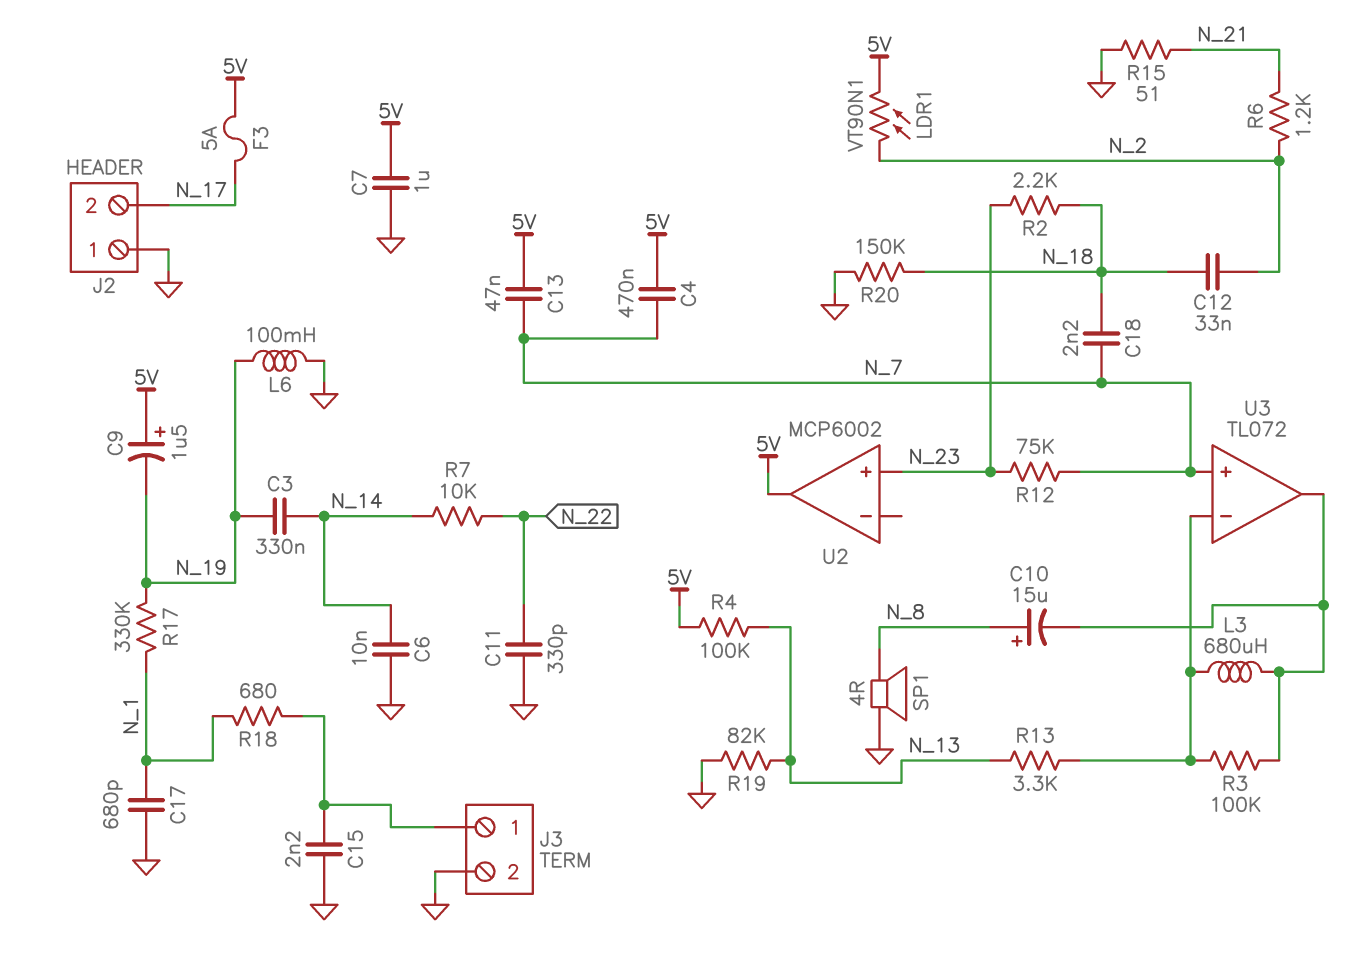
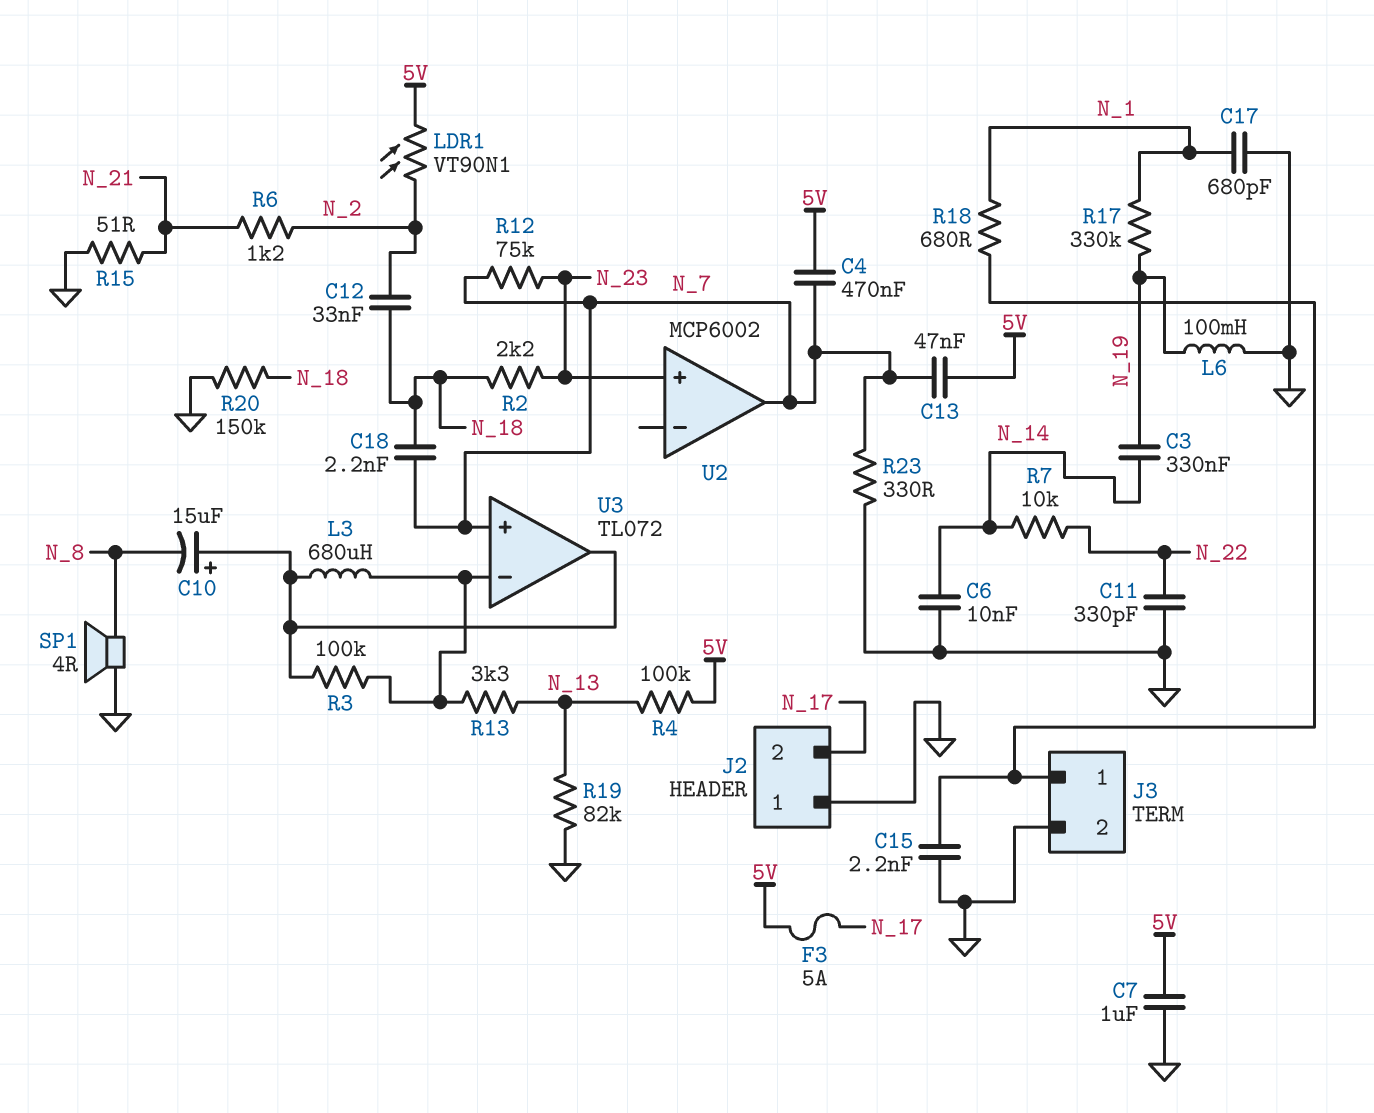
C9: 1.5uF (plus 5V, minus N_19) -> none
C10: 15uF (plus N_8, minus U3/out) -> 15uF (plus U3/out, minus N_8)
R23: none -> 330 (GND, N_7)
U2 pin out: 5V -> N_7

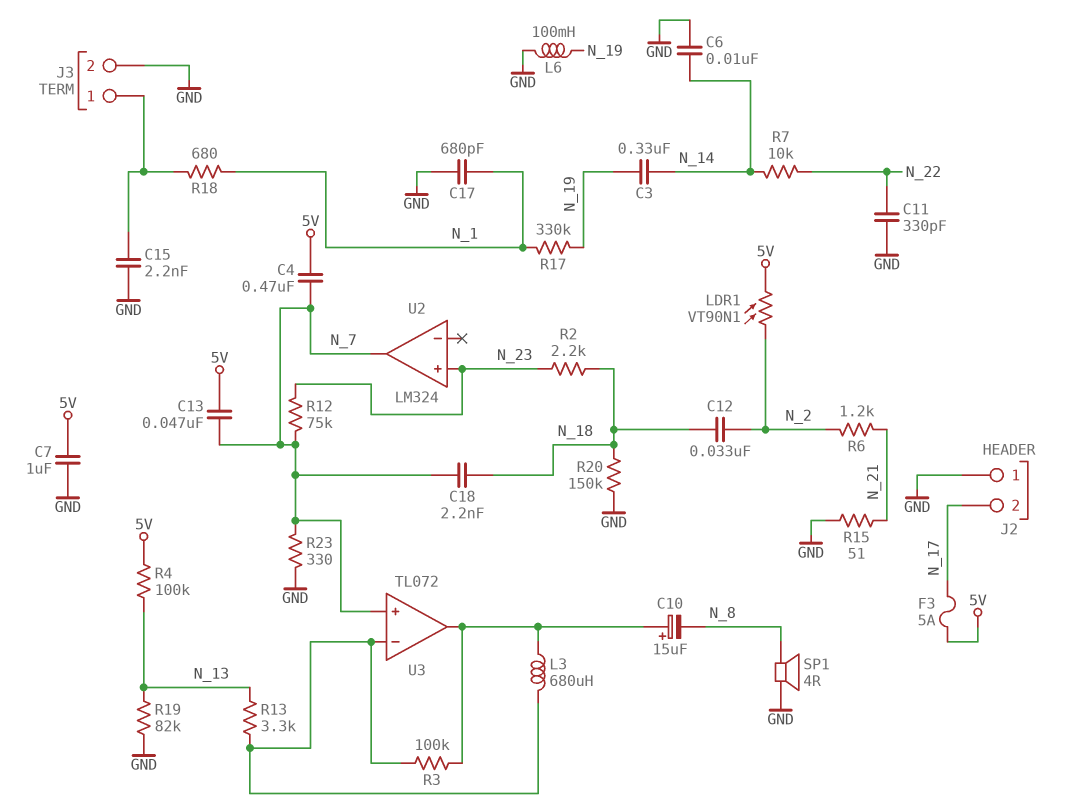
U2: MCP6002 -> LM324

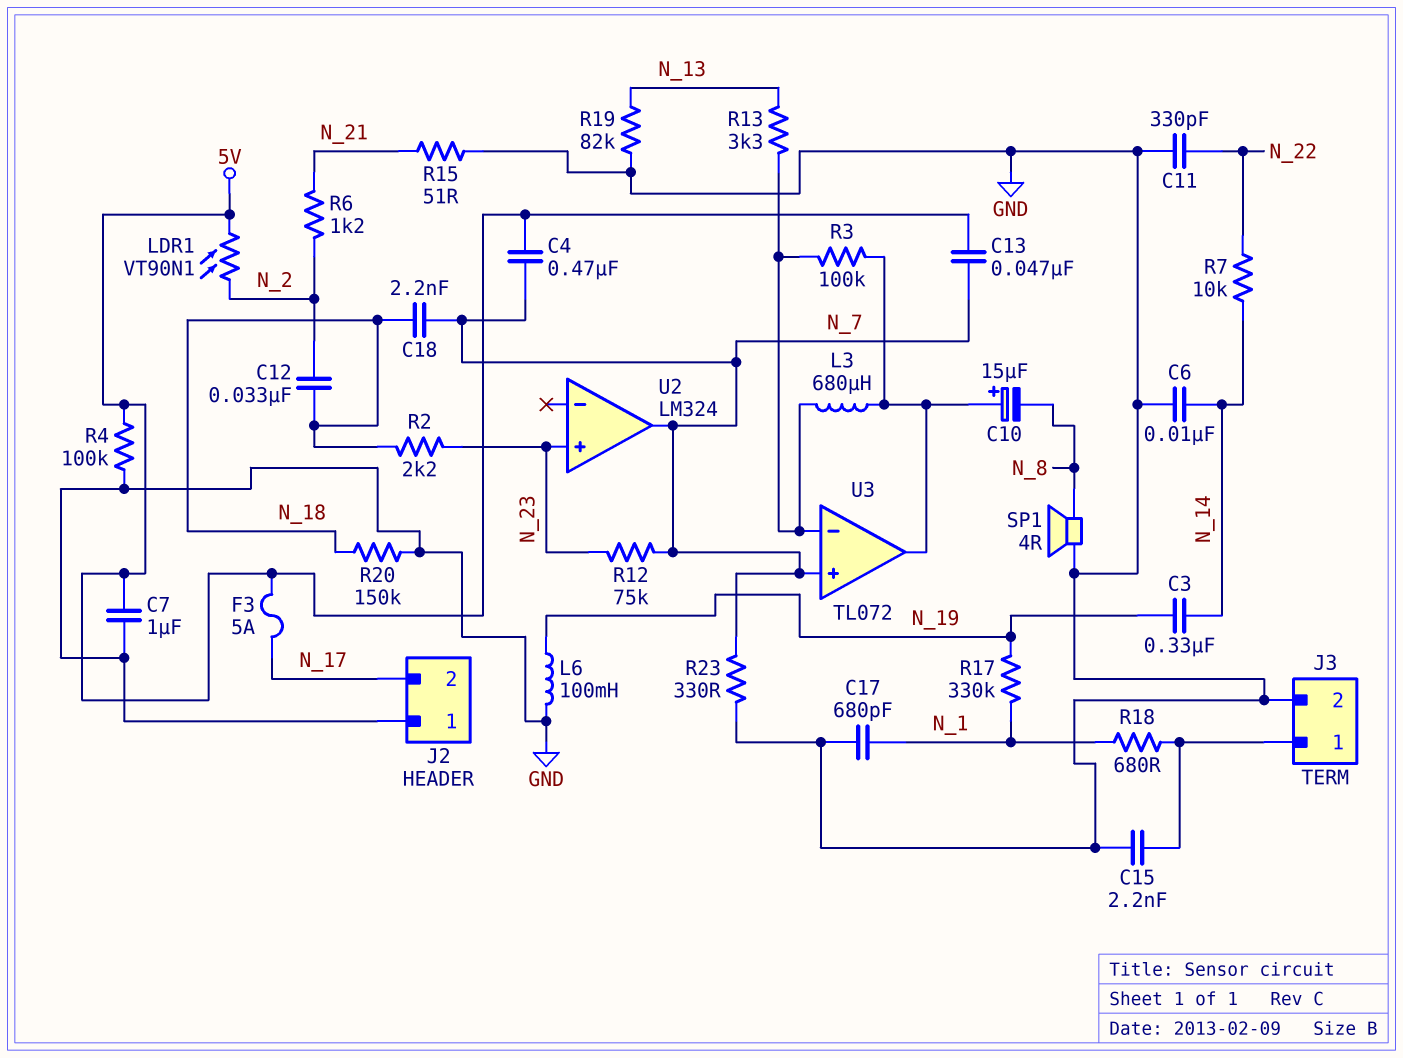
R4: 100k (5V, N_13) -> 100k (5V, GND)

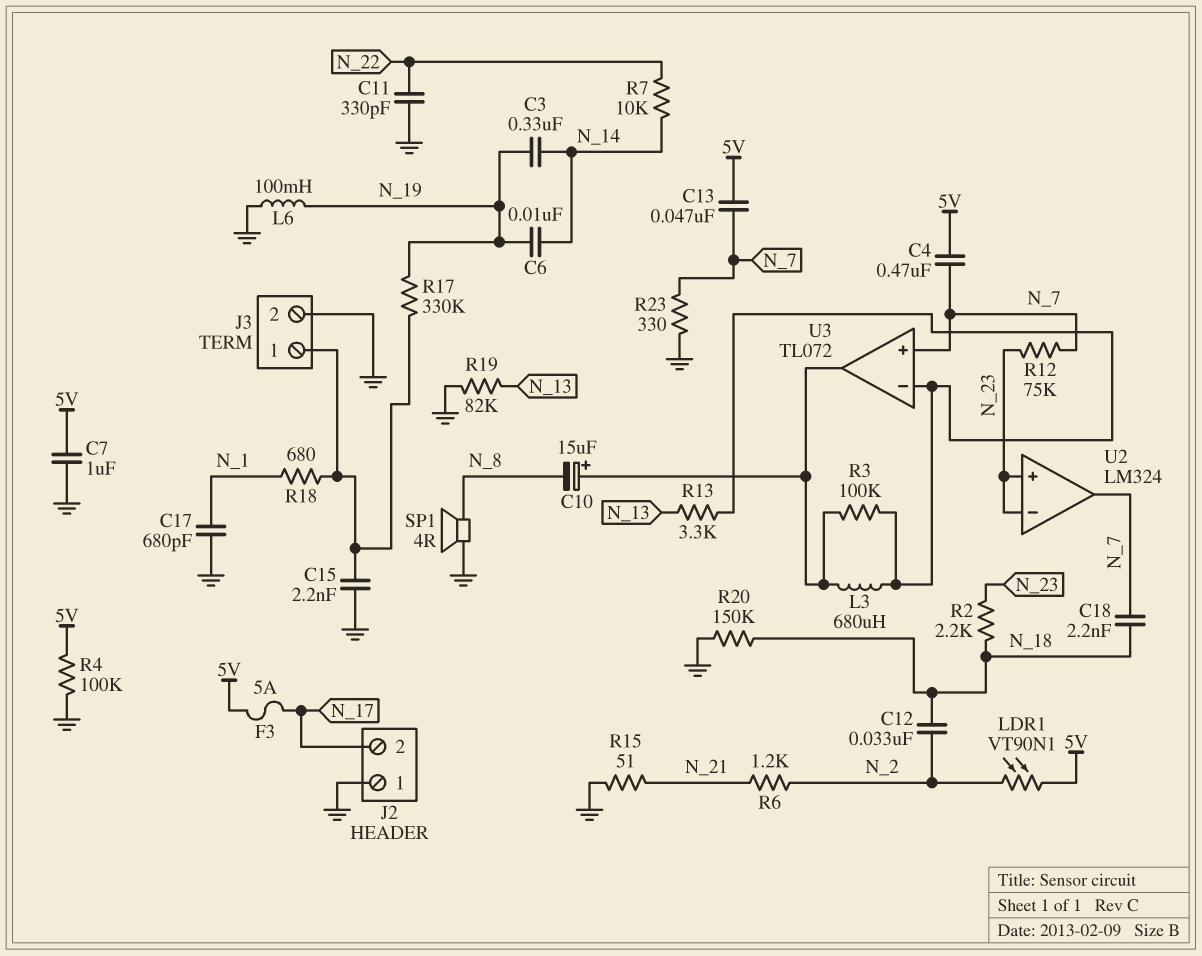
C6: 10nF (GND, N_14) -> 10nF (N_14, N_19)
R17: 330k (N_1, N_19) -> 330k (J3/1, N_19)
U2 pin in-: none -> N_23

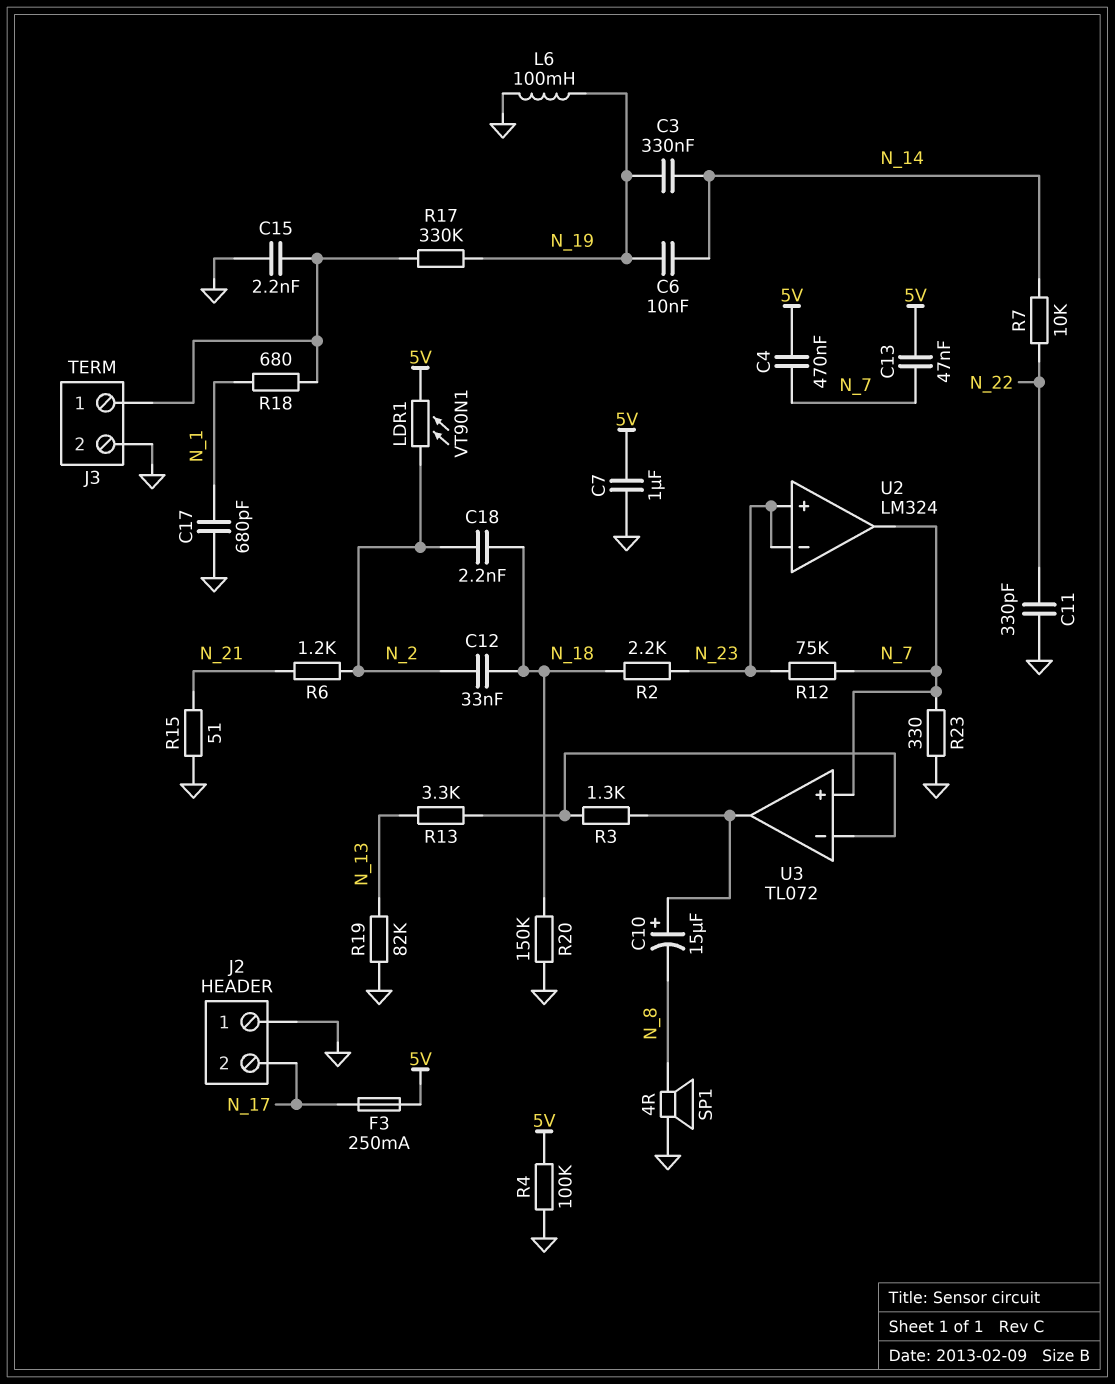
C18: 2.2nF (N_7, N_18) -> 2.2nF (N_2, N_18)
F3: 5A (5V, N_17) -> 250mA (5V, N_17)
L3: 680uH (U3/in-, U3/out) -> none
R3: 100k (U3/in-, U3/out) -> 1.3k (U3/in-, U3/out)

